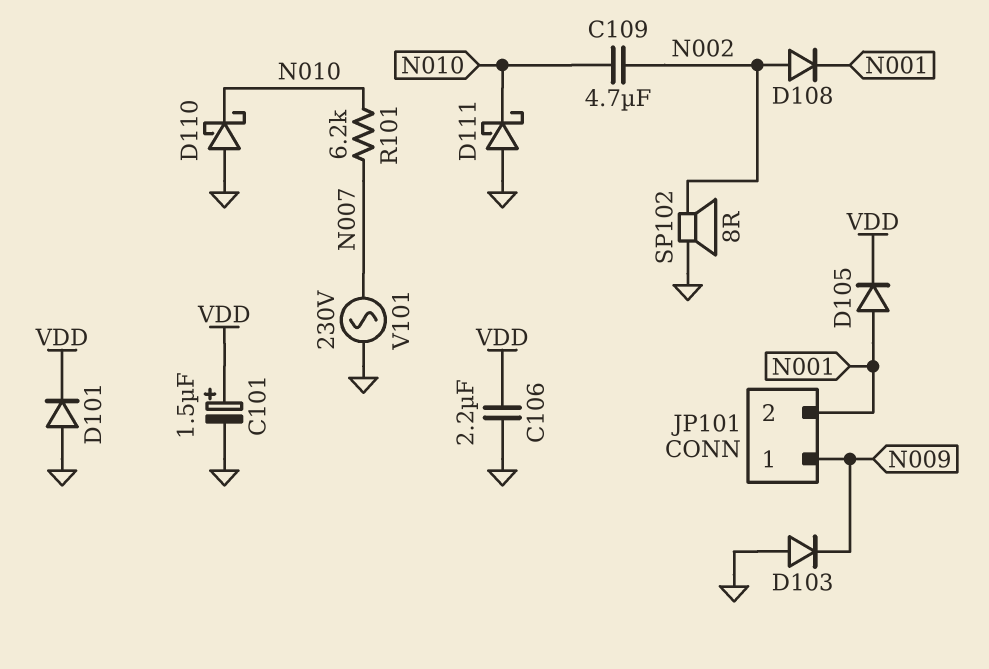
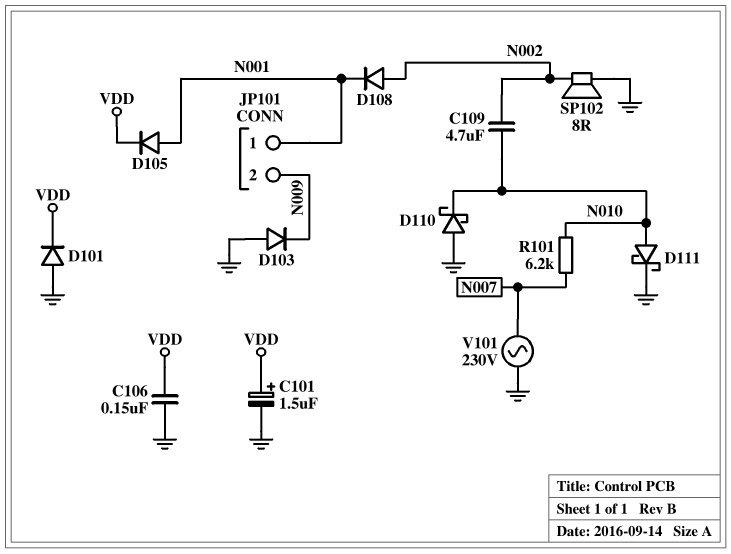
C106: 2.2uF (GND, VDD) -> 150nF (GND, VDD)
D111: schottky (A GND, K N010) -> schottky (A N010, K GND)
JP101 pin 1: N009 -> N001
JP101 pin 2: N001 -> N009

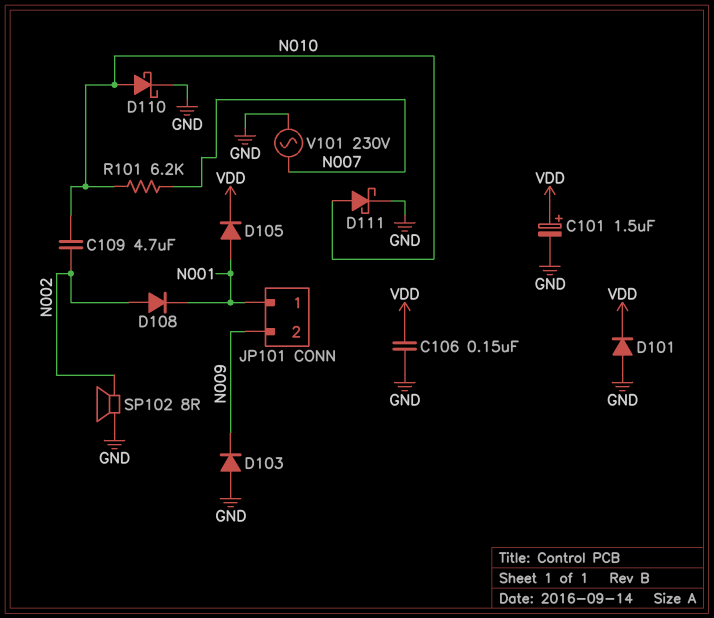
D110: schottky (A GND, K N010) -> schottky (A N010, K GND)

